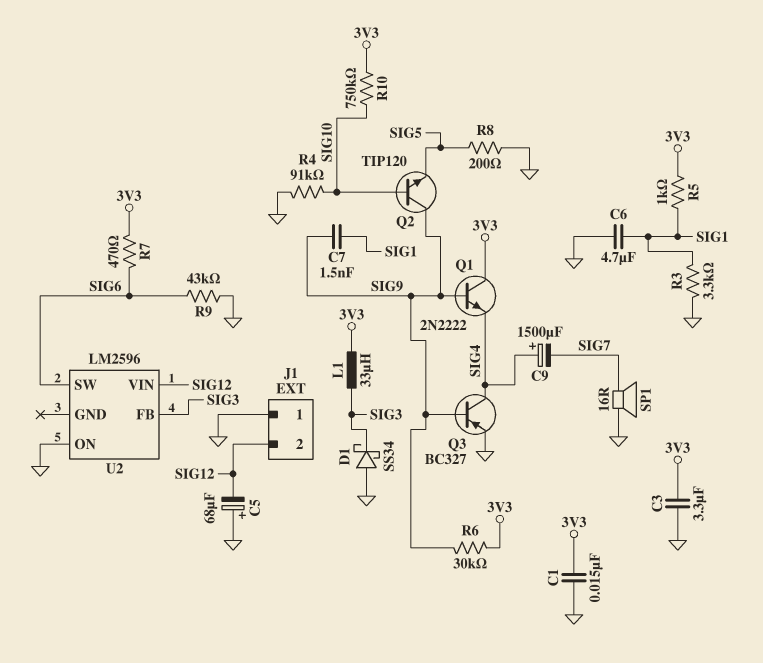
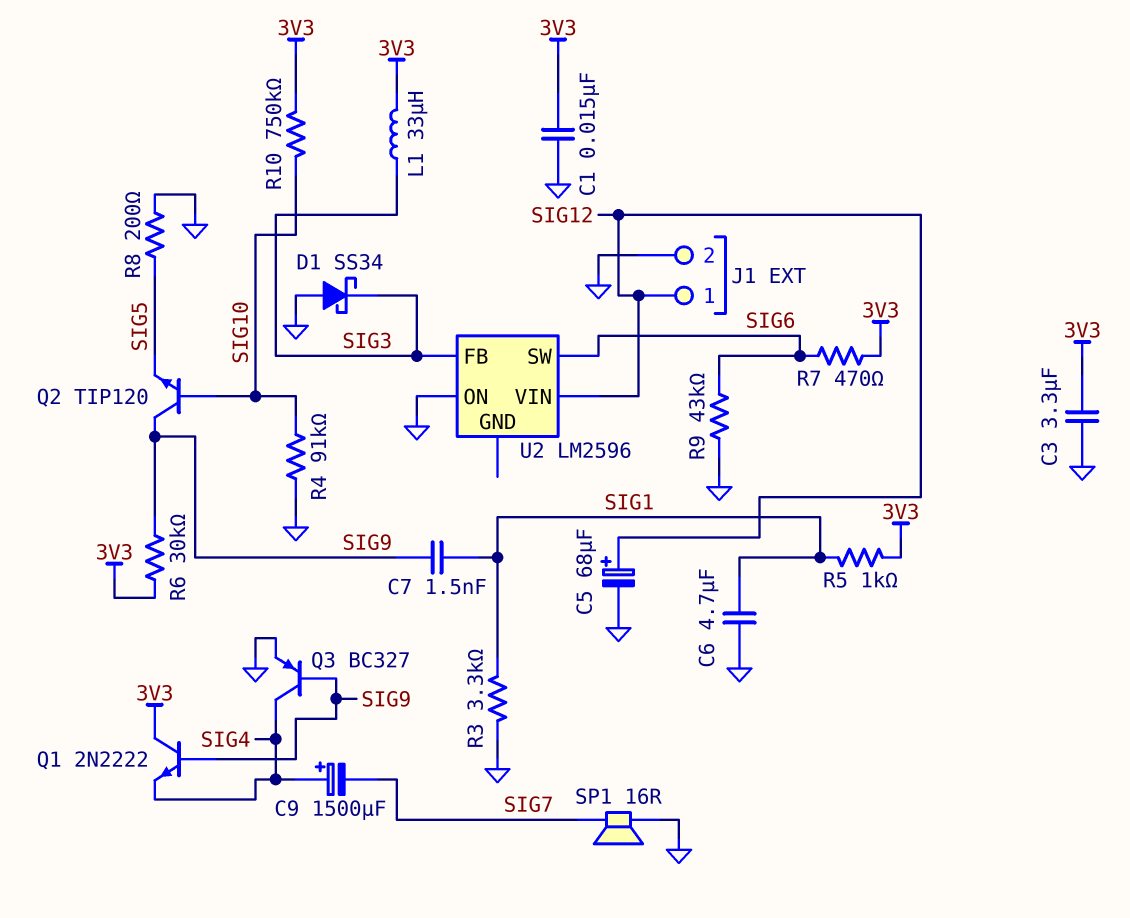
C5: 68uF (plus GND, minus SIG12) -> 68uF (plus SIG12, minus GND)
J1 pin 1: GND -> SIG12
J1 pin 2: SIG12 -> GND

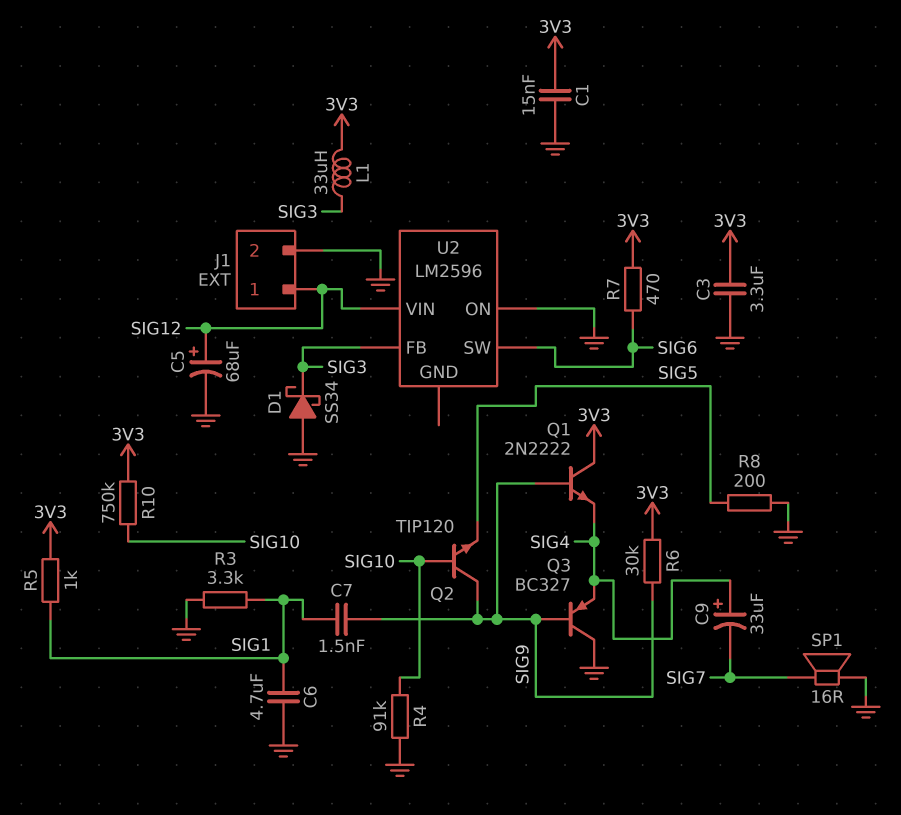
C9: 1500uF (plus SIG4, minus SIG7) -> 33uF (plus SIG4, minus SIG7)
Q3: PNP BC327 (B SIG9, C SIG4, E GND) -> PNP BC327 (B SIG9, C GND, E SIG4)
R9: 43k (GND, SIG6) -> none

